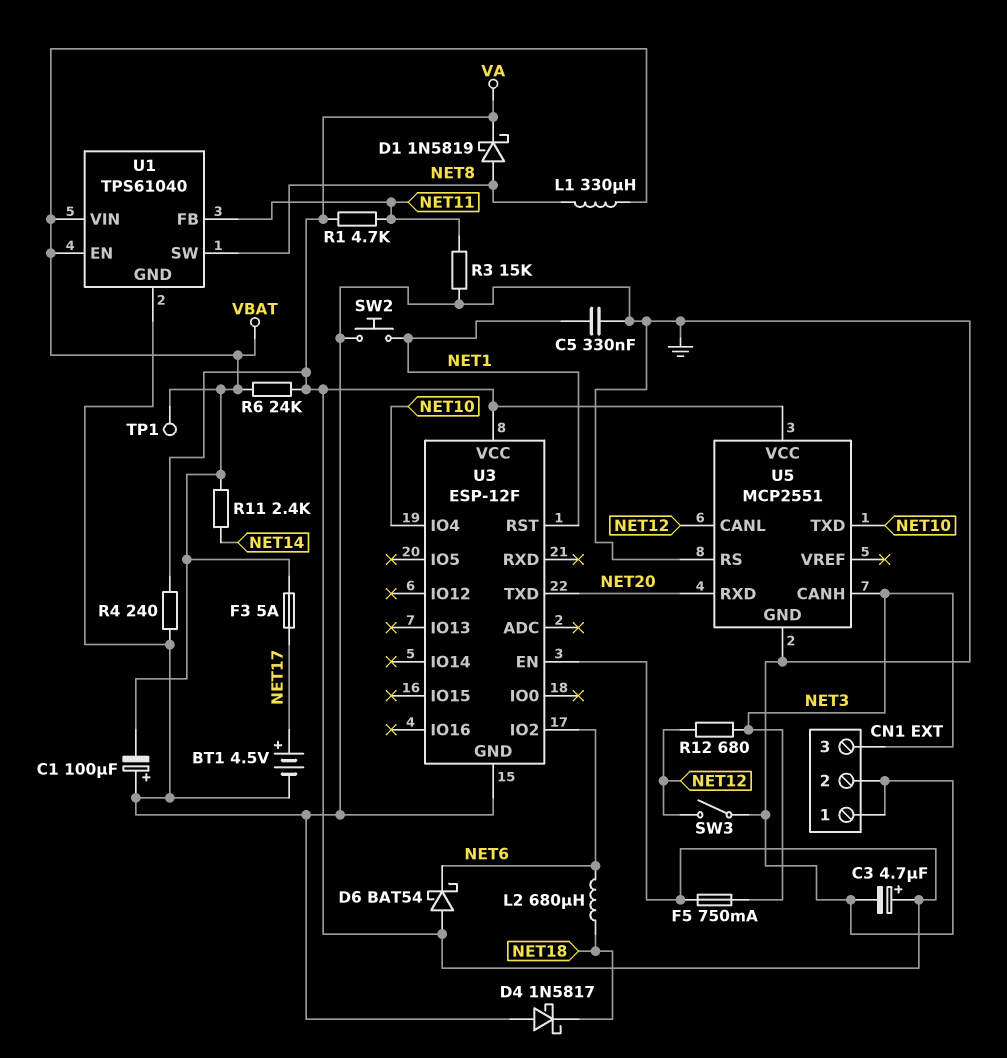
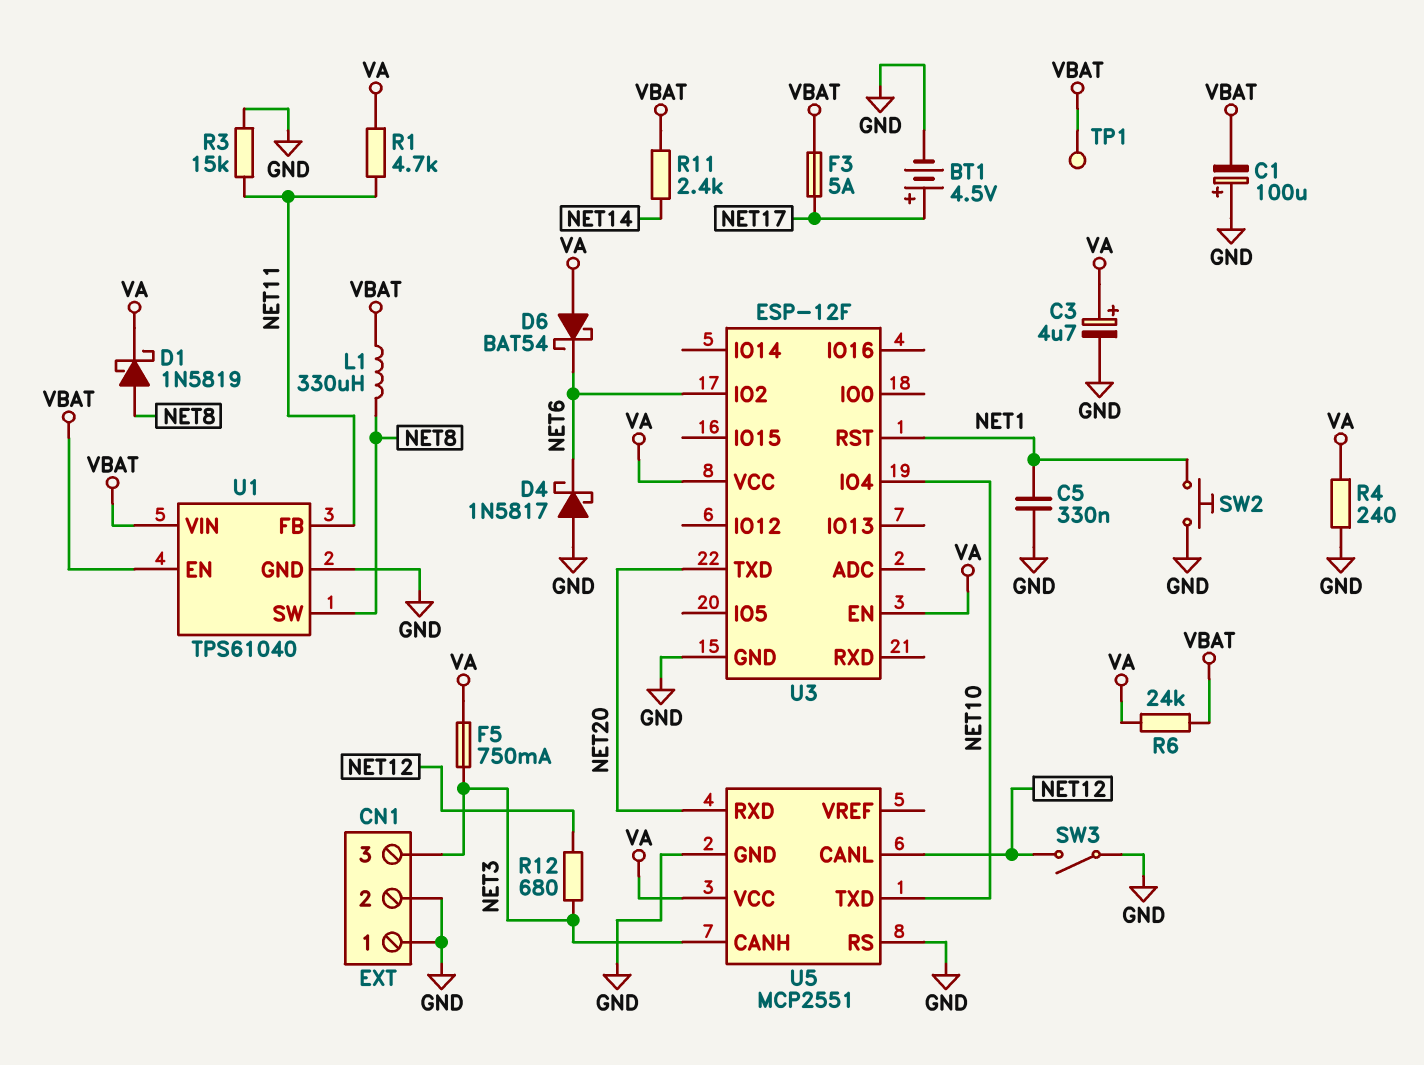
D4: schottky 1N5817 (A GND, K NET18) -> schottky 1N5817 (A GND, K NET6)
L2: 680uH (NET6, NET18) -> none

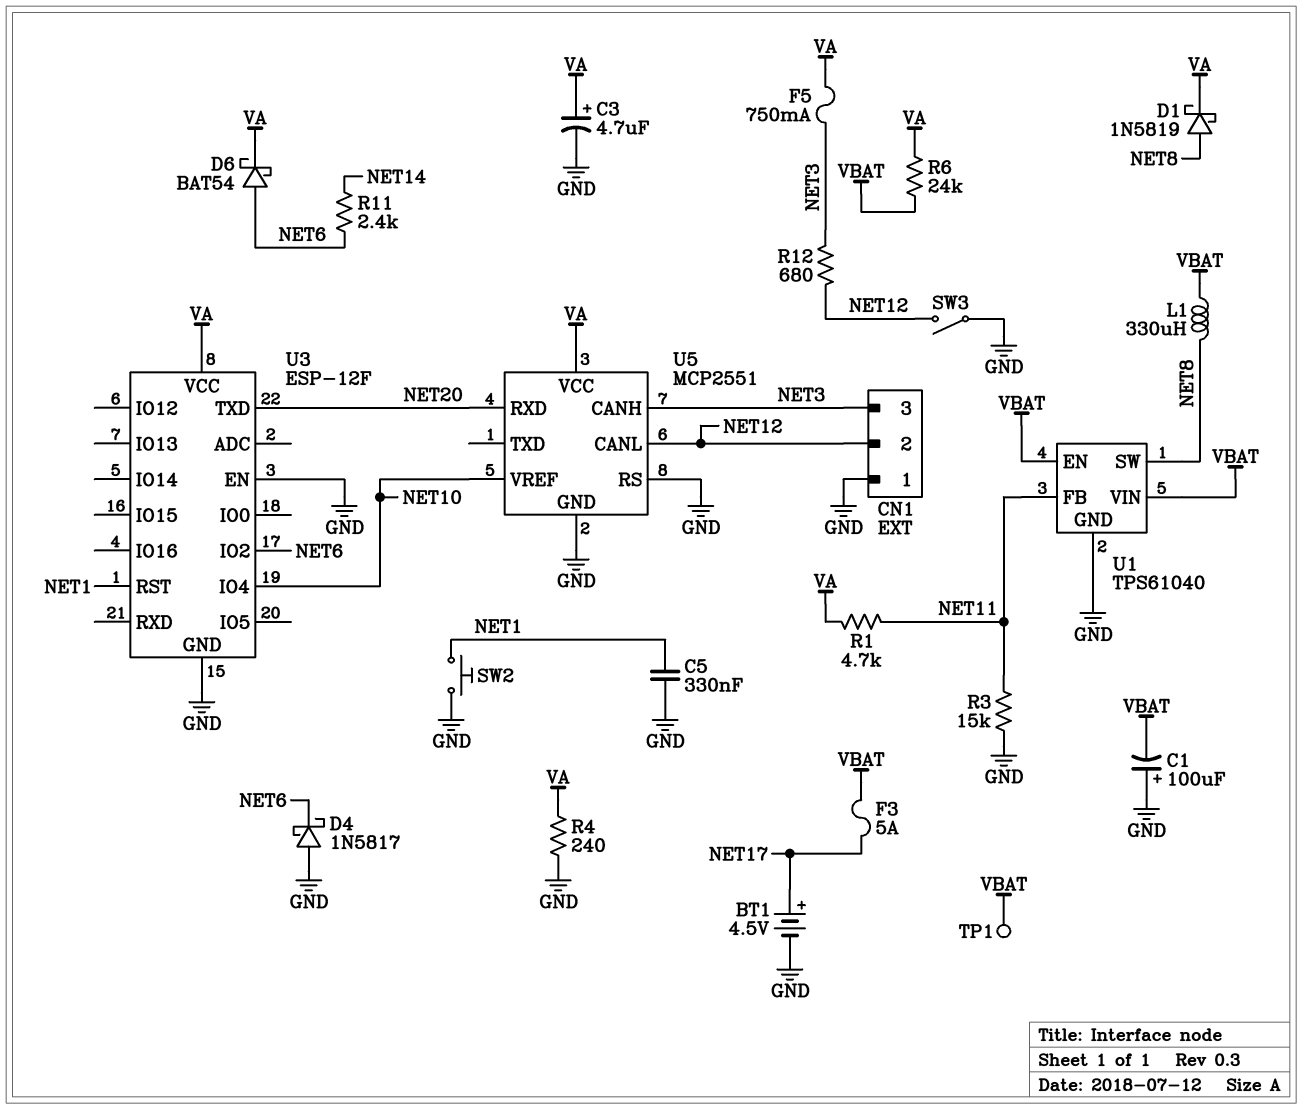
CN1 pin 2: GND -> NET12
D6: schottky BAT54 (A VA, K NET6) -> schottky BAT54 (A NET6, K VA)
R11: 2.4k (NET14, VBAT) -> 2.4k (NET6, NET14)
U3 pin EN: VA -> GND
U5 pin TXD: NET10 -> none
U5 pin VREF: none -> NET10

